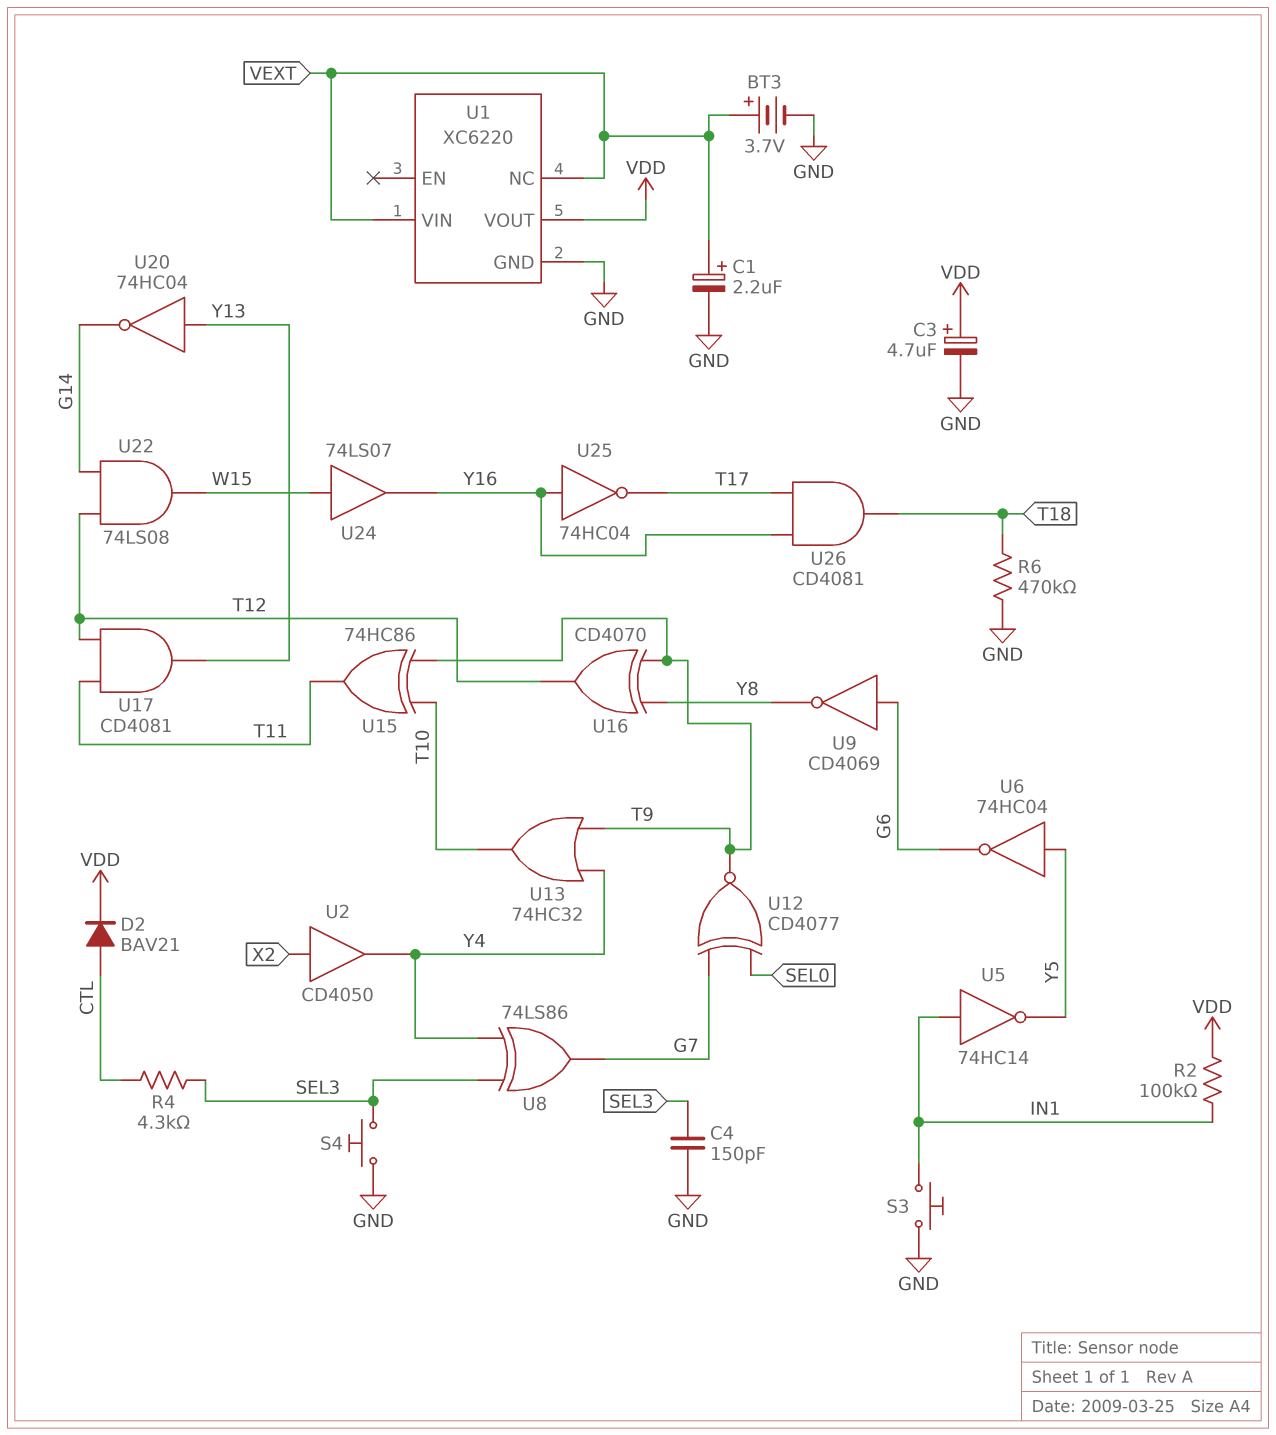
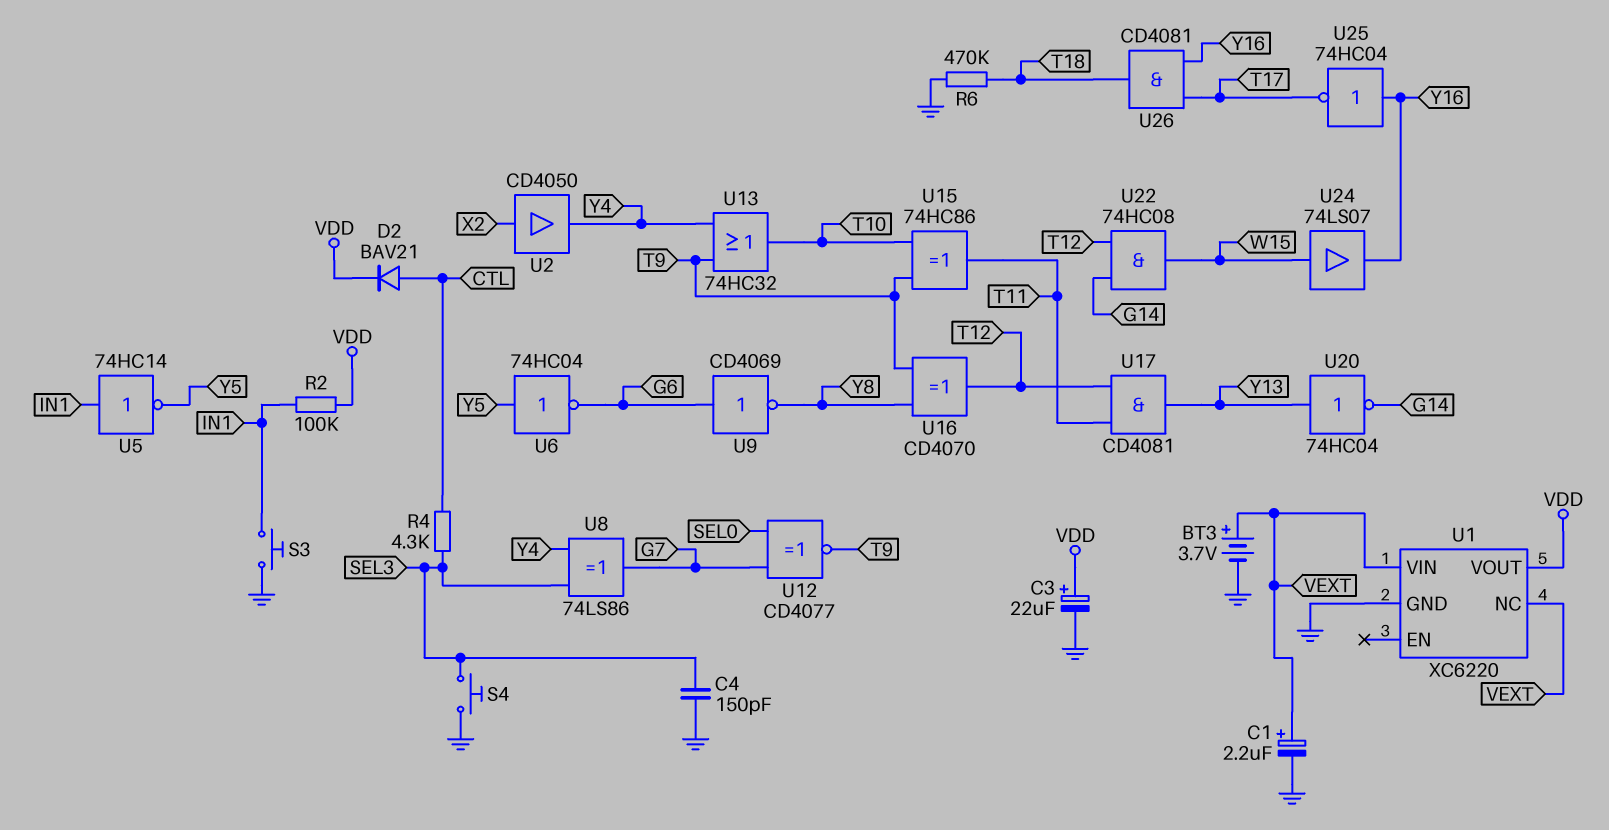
C3: 4.7uF (plus VDD, minus GND) -> 22uF (plus VDD, minus GND)
U22: AND 74LS08 (in G14, in T12, out W15) -> AND 74HC08 (in G14, in T12, out W15)

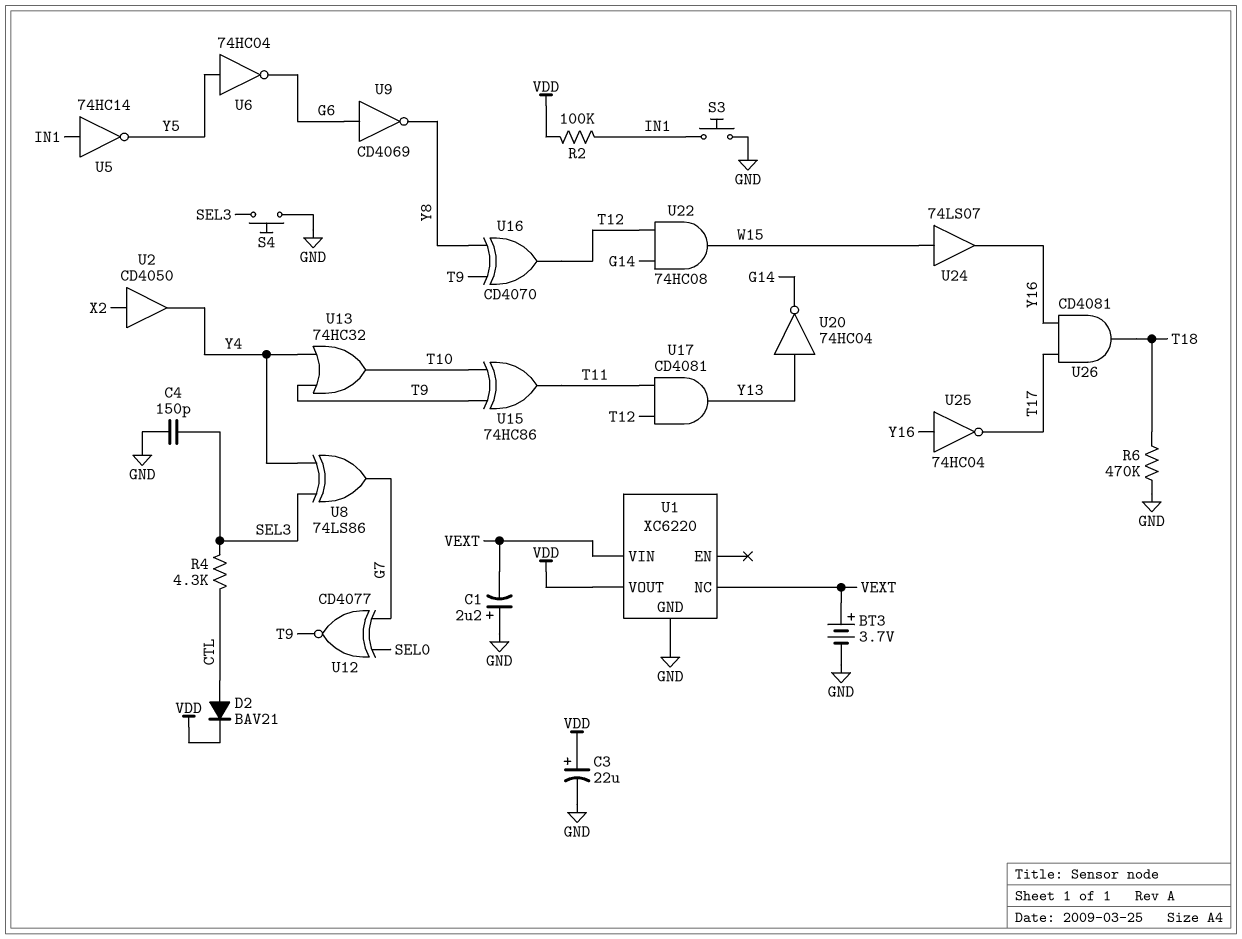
C1: 2.2uF (plus VEXT, minus GND) -> 2.2uF (plus GND, minus VEXT)

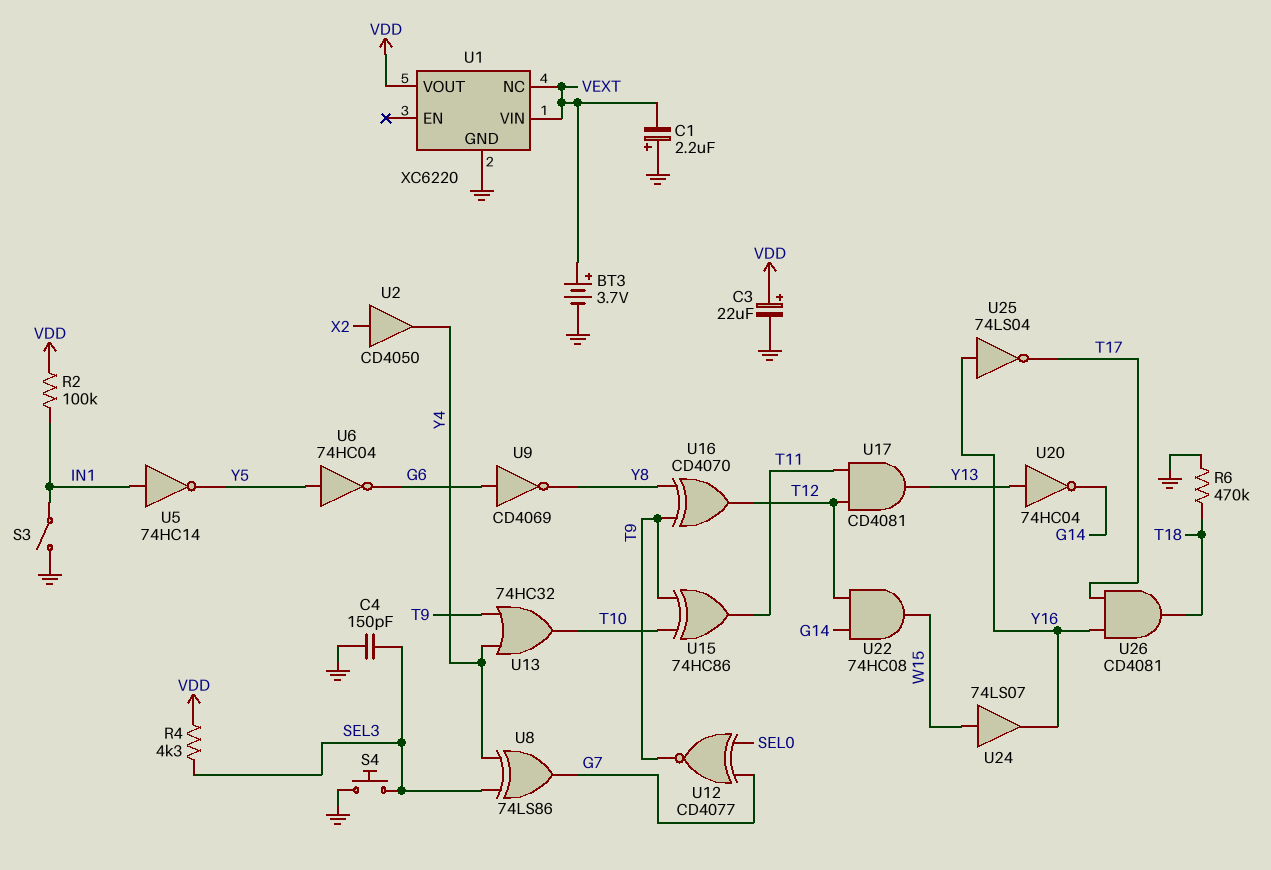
D2: diode BAV21 (A CTL, K VDD) -> none
R4: 4.3k (CTL, SEL3) -> 4.3k (SEL3, VDD)
S3: button (GND, IN1) -> switch (GND, IN1)
U25: NOT 74HC04 (in Y16, out T17) -> NOT 74LS04 (in Y16, out T17)

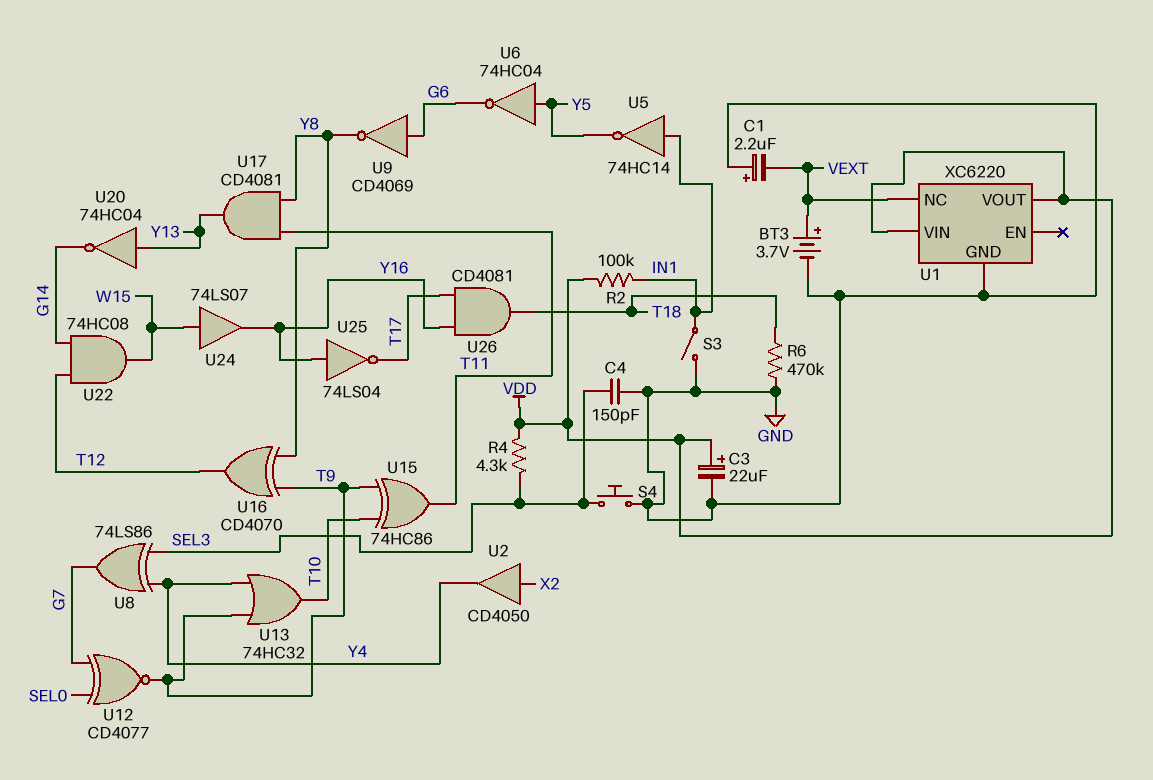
U1 pin VIN: VEXT -> VDD
U17: AND CD4081 (in T11, in T12, out Y13) -> AND CD4081 (in T11, in Y8, out Y13)

